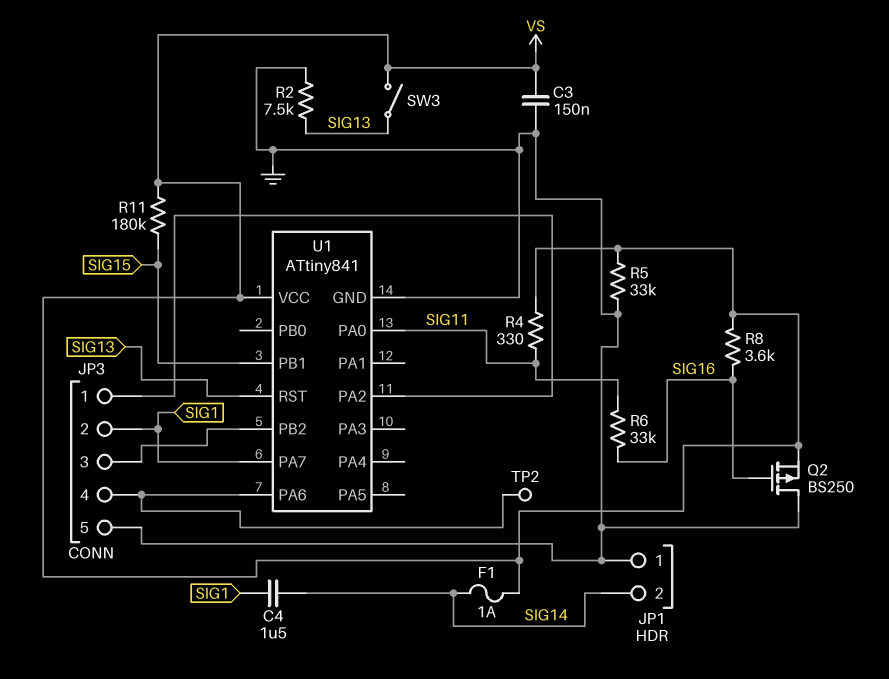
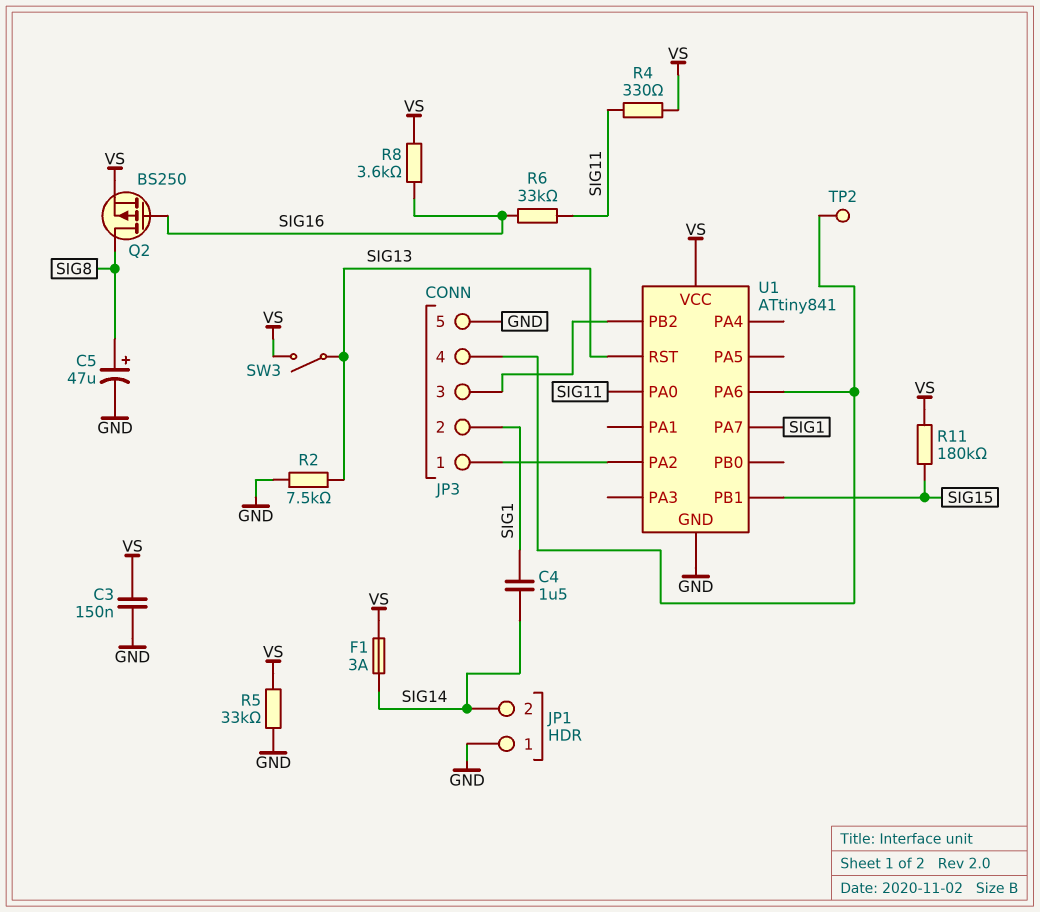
C5: none -> 47uF (plus SIG8, minus GND)
F1: 1A (SIG14, VS) -> 3A (SIG14, VS)
Q2: PMOS BS250 (G SIG16, D GND, S VS) -> PMOS BS250 (G SIG16, D SIG8, S VS)

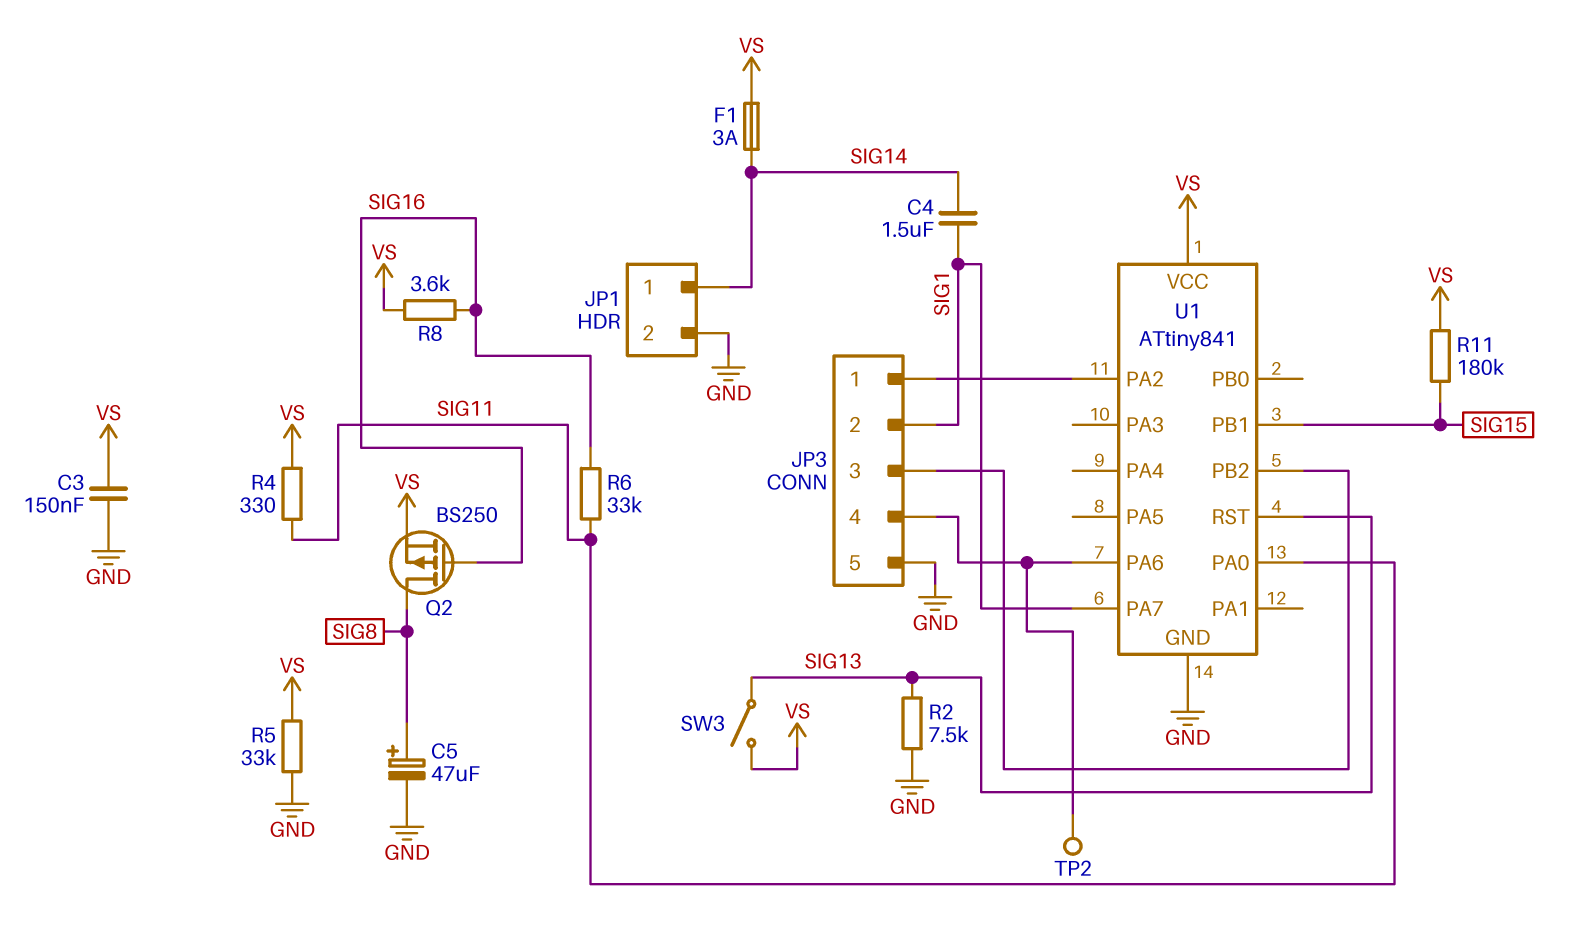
JP1 pin 1: GND -> SIG14
JP1 pin 2: SIG14 -> GND

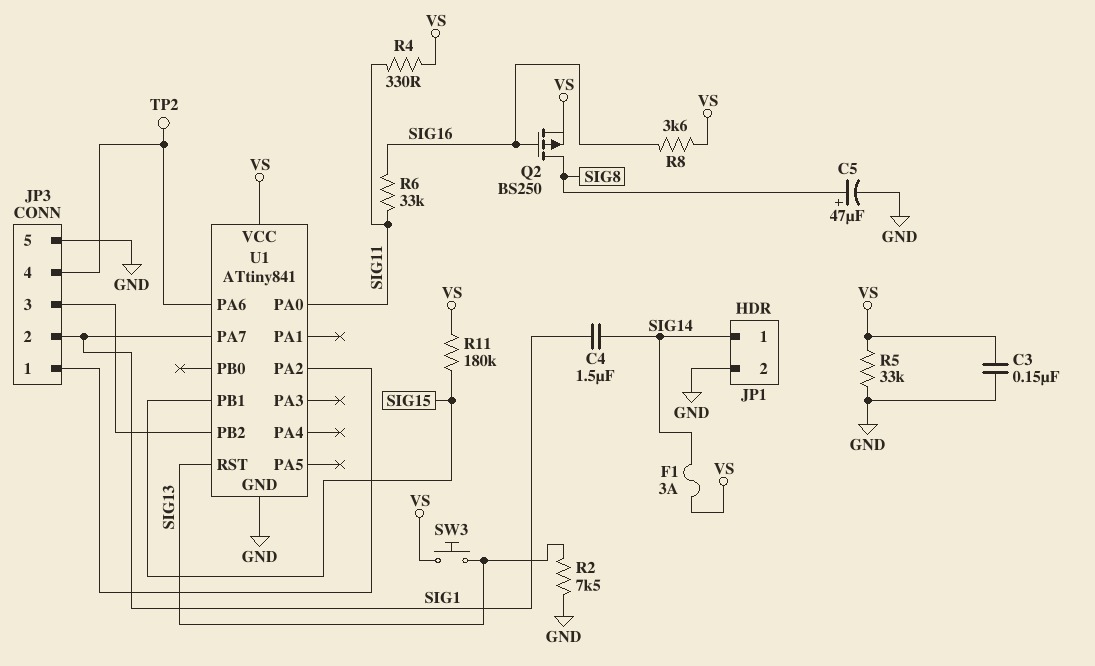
SW3: switch (SIG13, VS) -> button (SIG13, VS)

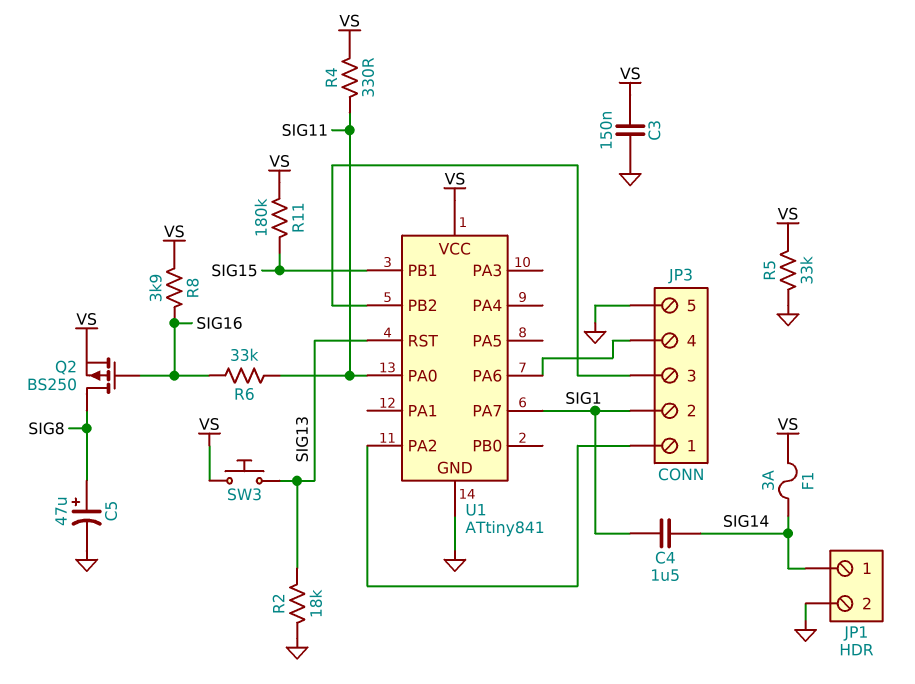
R2: 7.5k (GND, SIG13) -> 18k (GND, SIG13)
R8: 3.6k (SIG16, VS) -> 3.9k (SIG16, VS)
TP2: test point (JP3/4) -> none

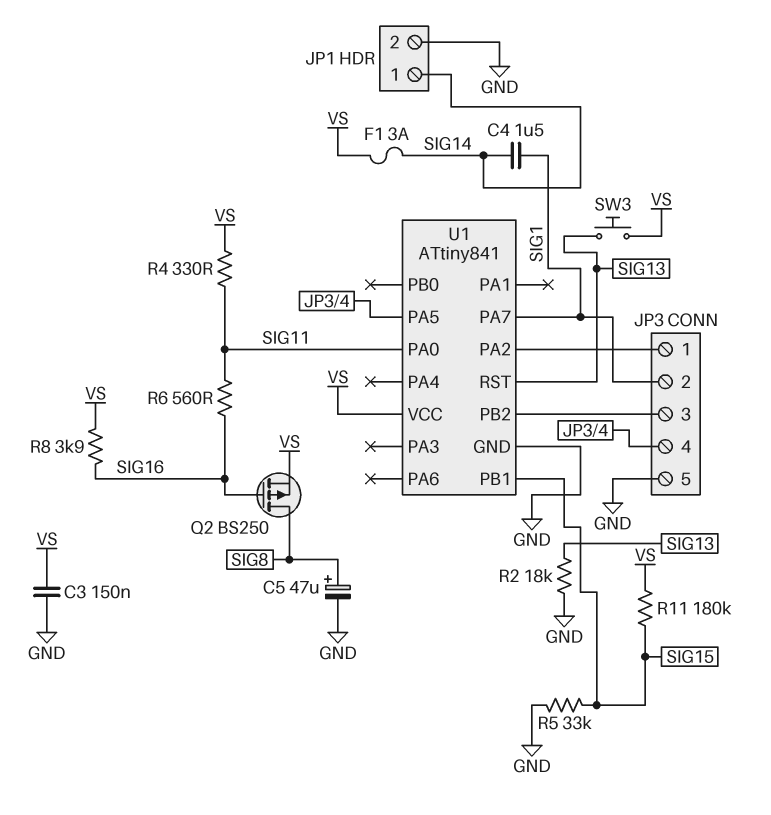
R5: 33k (GND, VS) -> 33k (GND, SIG15)
R6: 33k (SIG11, SIG16) -> 560 (SIG11, SIG16)
U1 pin PA5: none -> JP3/4
U1 pin PA6: JP3/4 -> none

